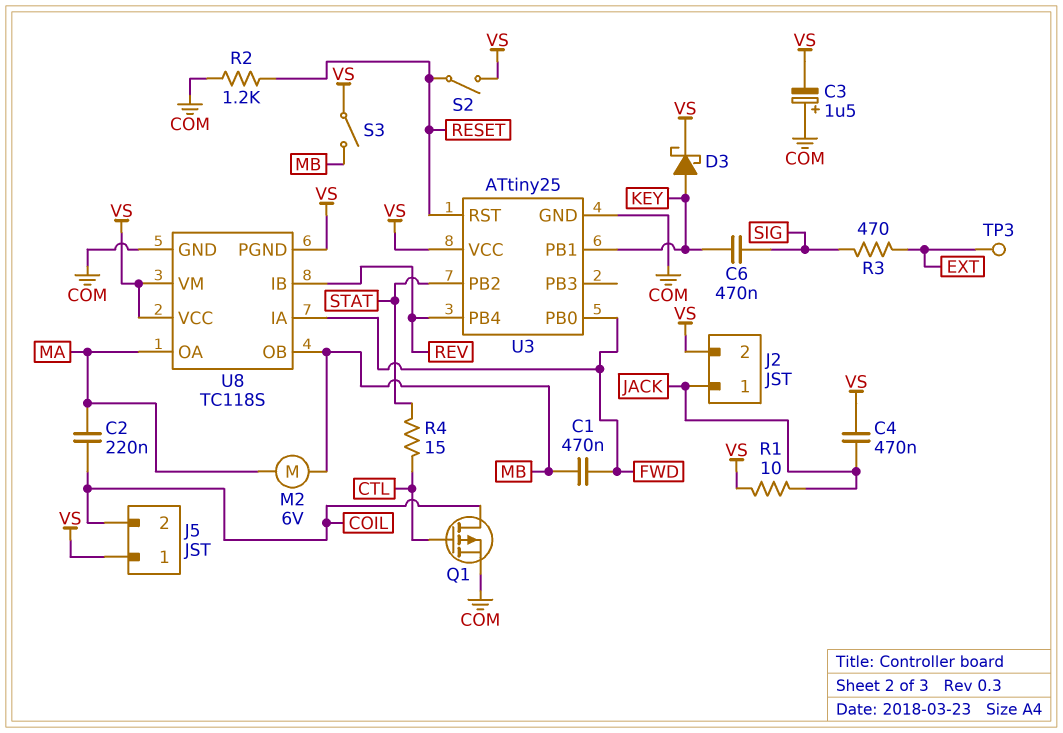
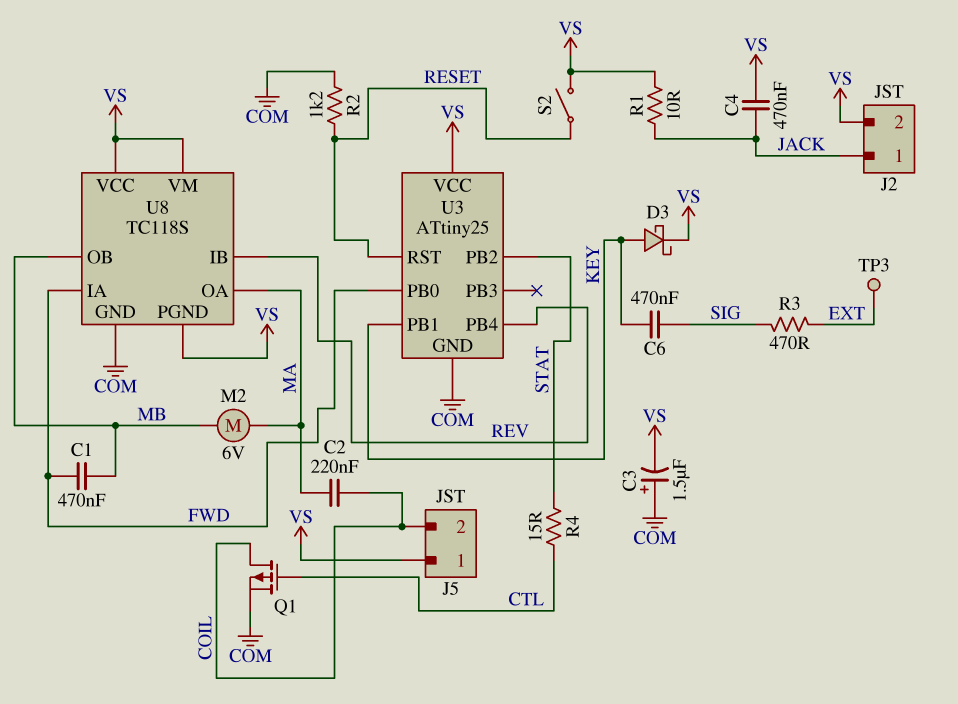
S3: switch (MB, VS) -> none

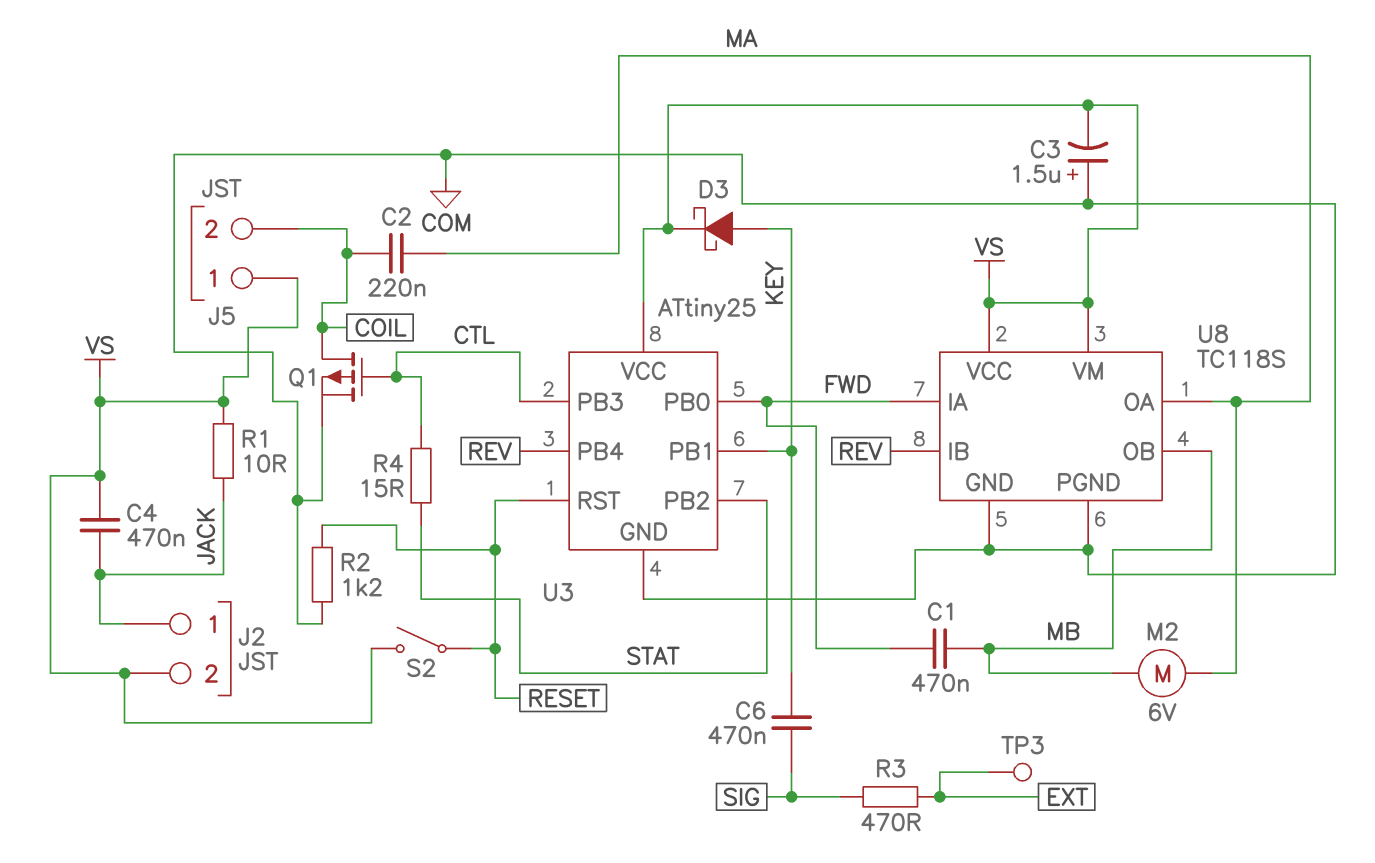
U3 pin PB3: none -> CTL
U8 pin PGND: VS -> COM

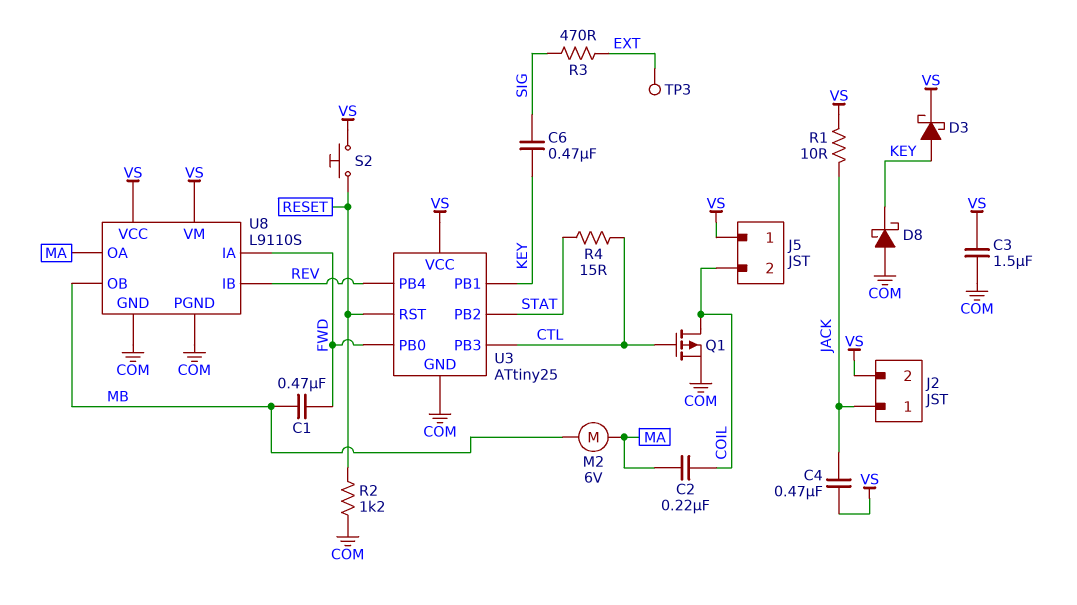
C3: 1.5uF (plus COM, minus VS) -> 1.5uF (COM, VS)
D8: none -> schottky (A COM, K KEY)
S2: switch (RESET, VS) -> button (RESET, VS)
U8: TC118S -> L9110S

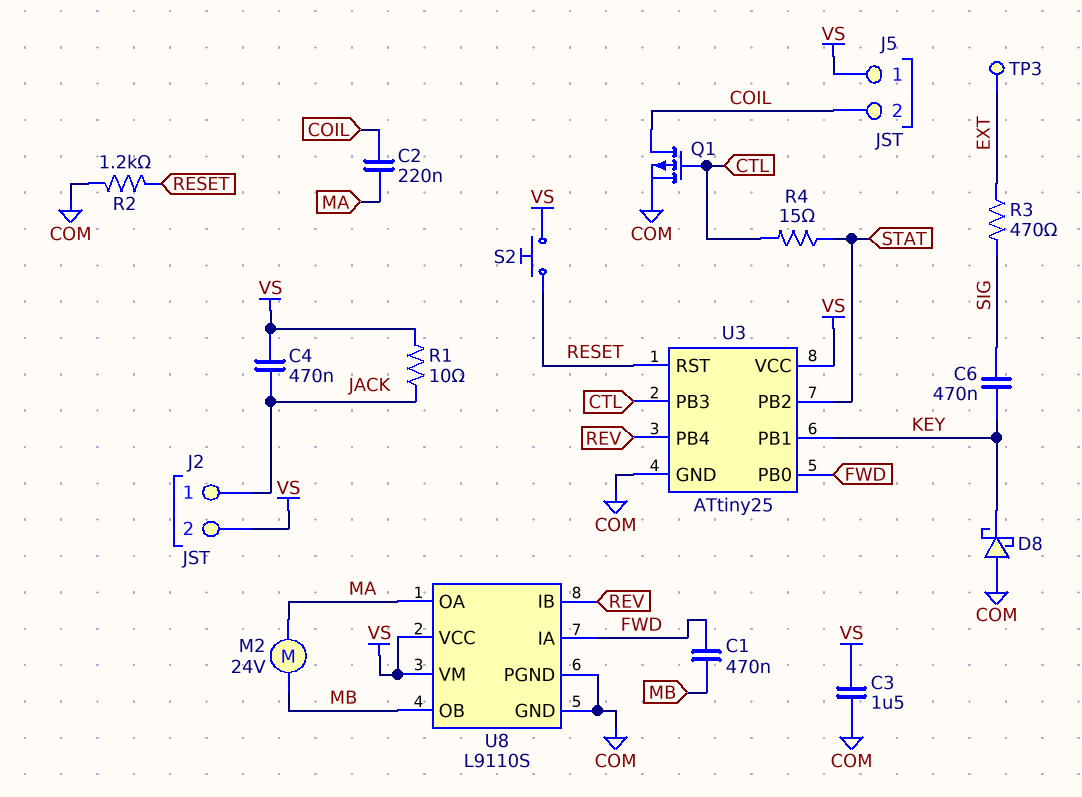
D3: schottky (A KEY, K VS) -> none
M2: motor 6V (MA, MB) -> motor 24V (MA, MB)

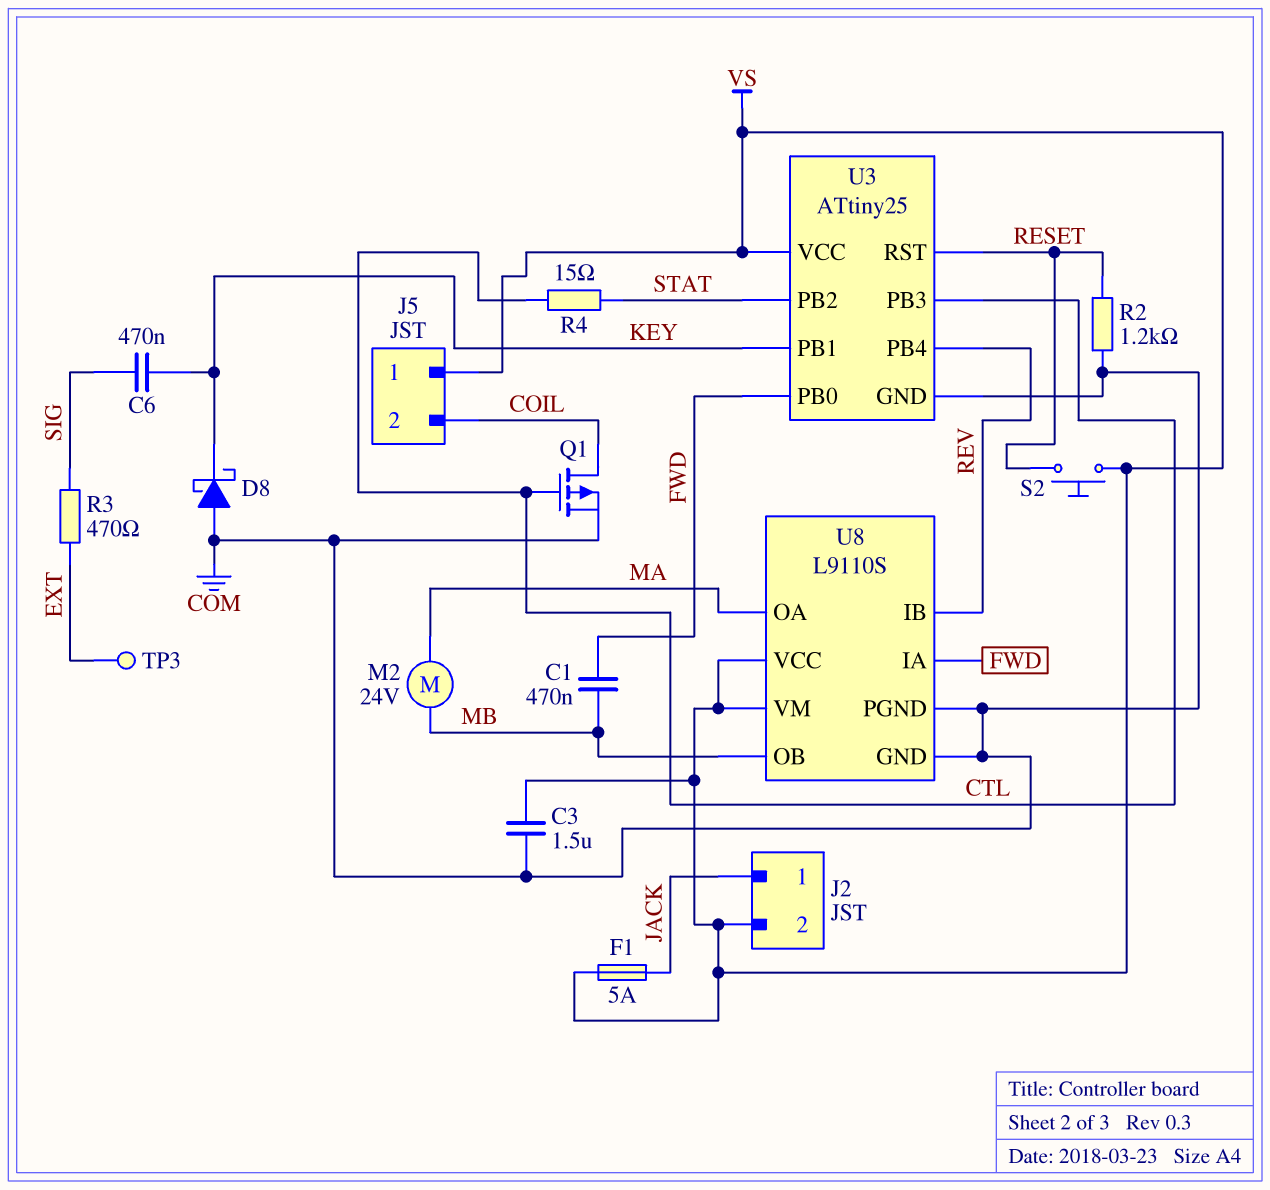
C2: 220nF (COIL, MA) -> none
C4: 470nF (JACK, VS) -> none
F1: none -> 5A (JACK, VS)
R1: 10 (JACK, VS) -> none

